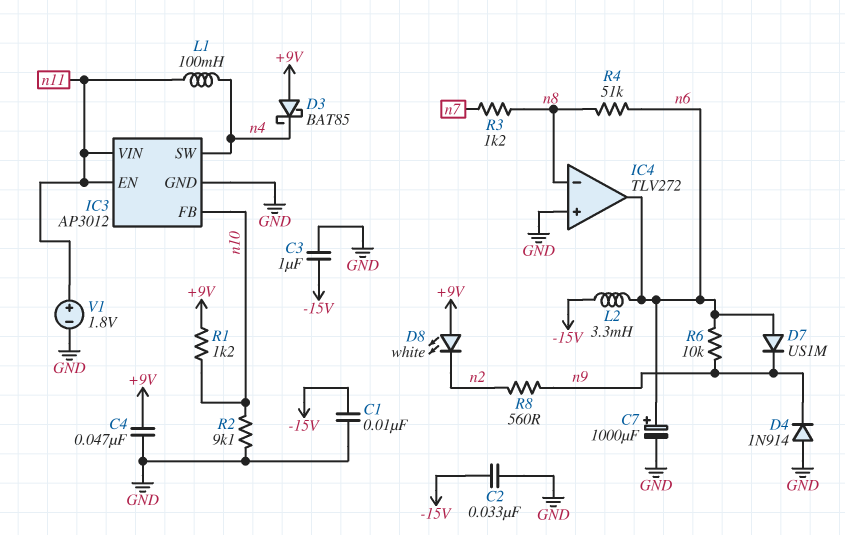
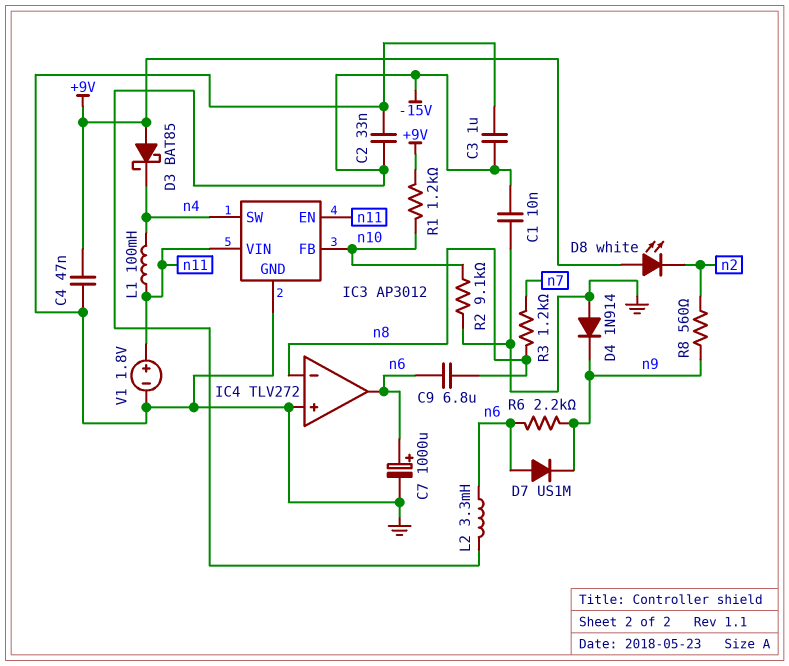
C9: none -> 6.8uF (n6, n8)
R4: 51k (n6, n8) -> none
R6: 10k (n6, n9) -> 2.2k (n6, n9)

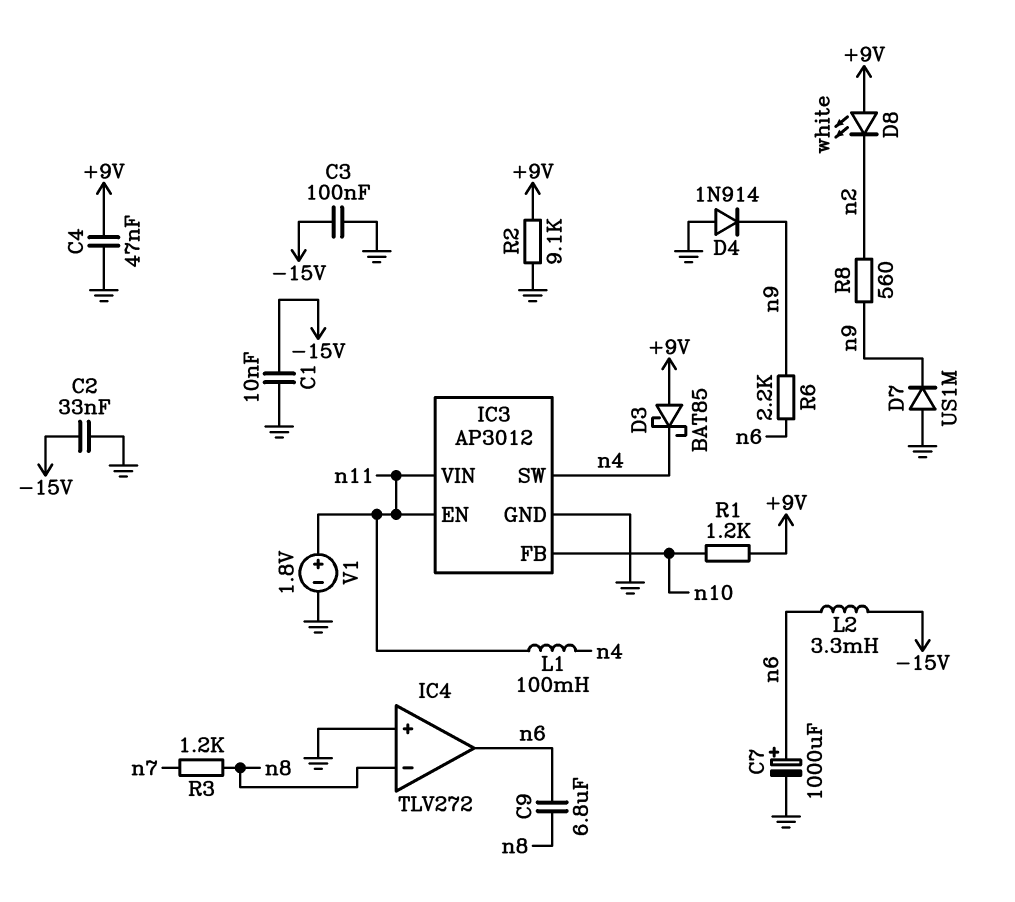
C3: 1uF (-15V, GND) -> 100nF (-15V, GND)
D7: diode US1M (A n6, K n9) -> diode US1M (A GND, K n9)
R2: 9.1k (GND, n10) -> 9.1k (+9V, GND)

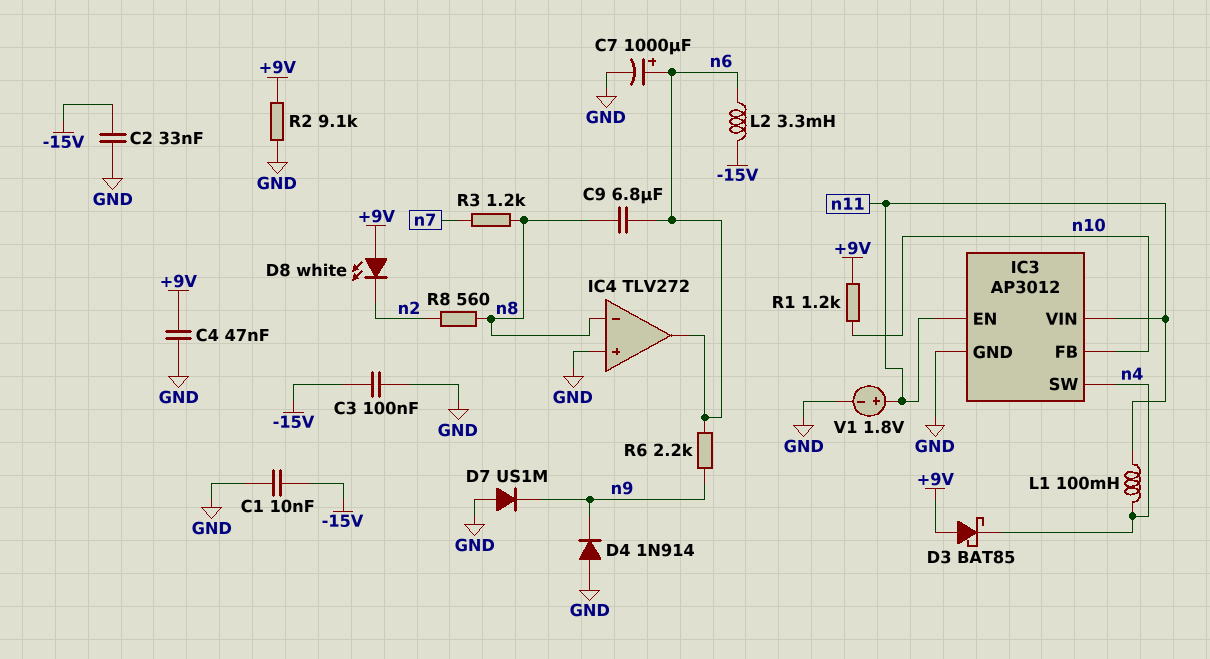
R8: 560 (n2, n9) -> 560 (n2, n8)

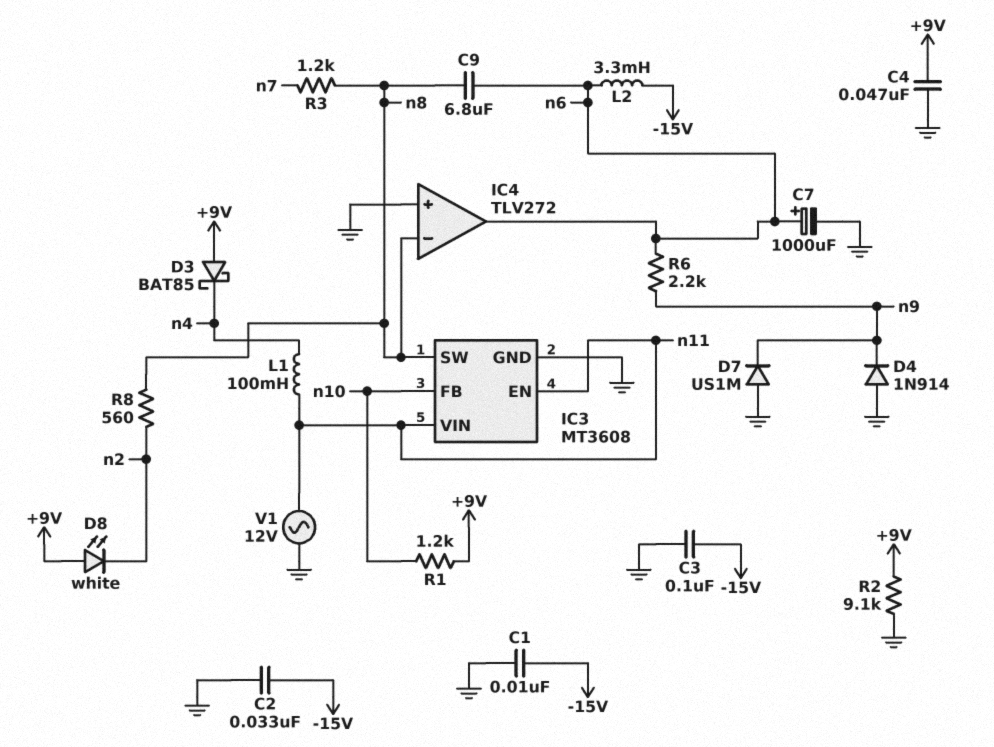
IC3: AP3012 -> MT3608
IC3 pin SW: n4 -> n8
V1: 1.8V (plus n11, minus GND) -> AC 12V (GND, n11)

